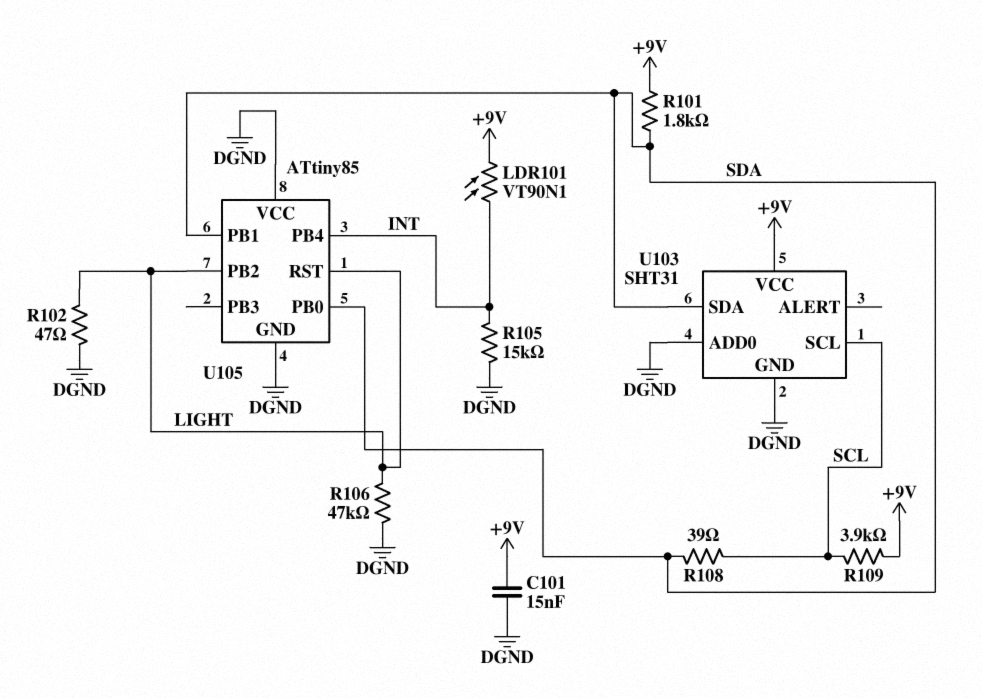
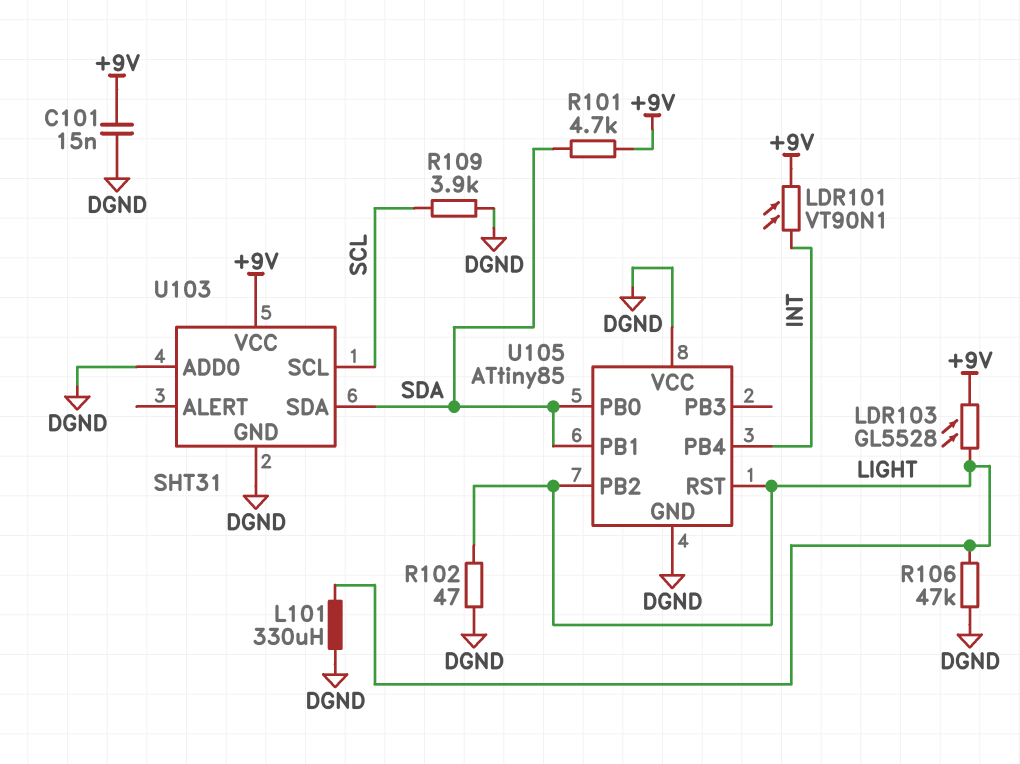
L101: none -> 330uH (DGND, LIGHT)
LDR103: none -> GL5528 (+9V, LIGHT)
R101: 1.8k (+9V, SDA) -> 4.7k (+9V, SDA)
R105: 15k (DGND, INT) -> none
R108: 39 (SCL, SDA) -> none
R109: 3.9k (+9V, SCL) -> 3.9k (DGND, SCL)

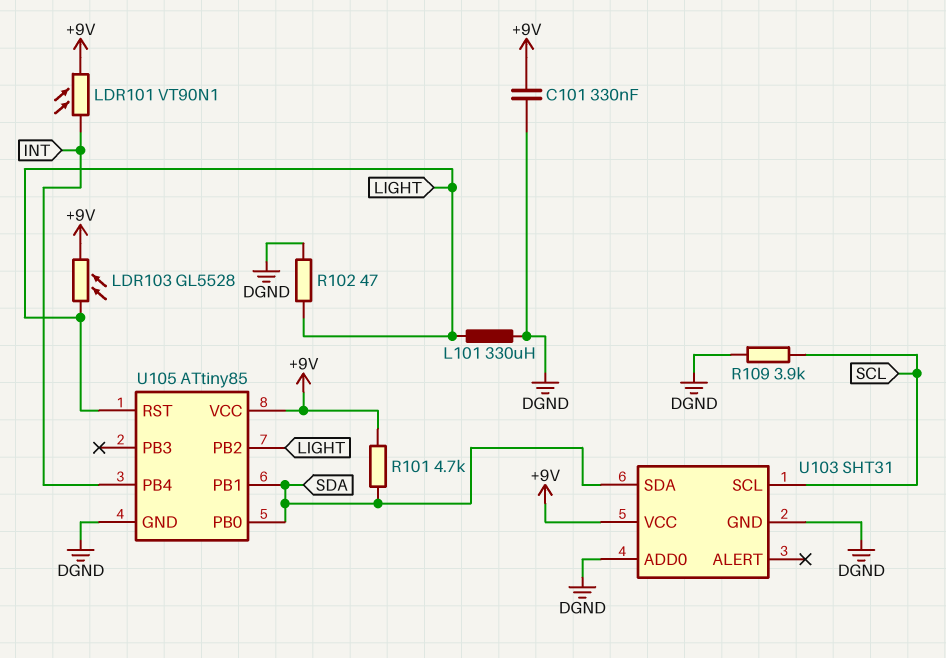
C101: 15nF (+9V, DGND) -> 330nF (+9V, DGND)
R106: 47k (DGND, LIGHT) -> none
U105 pin VCC: DGND -> +9V

